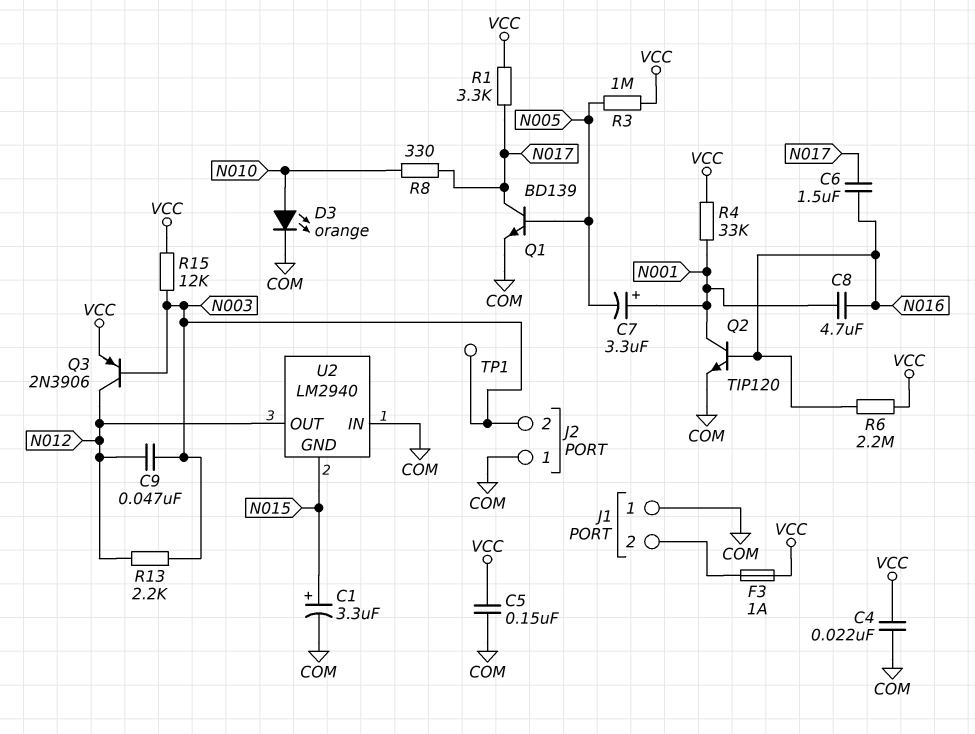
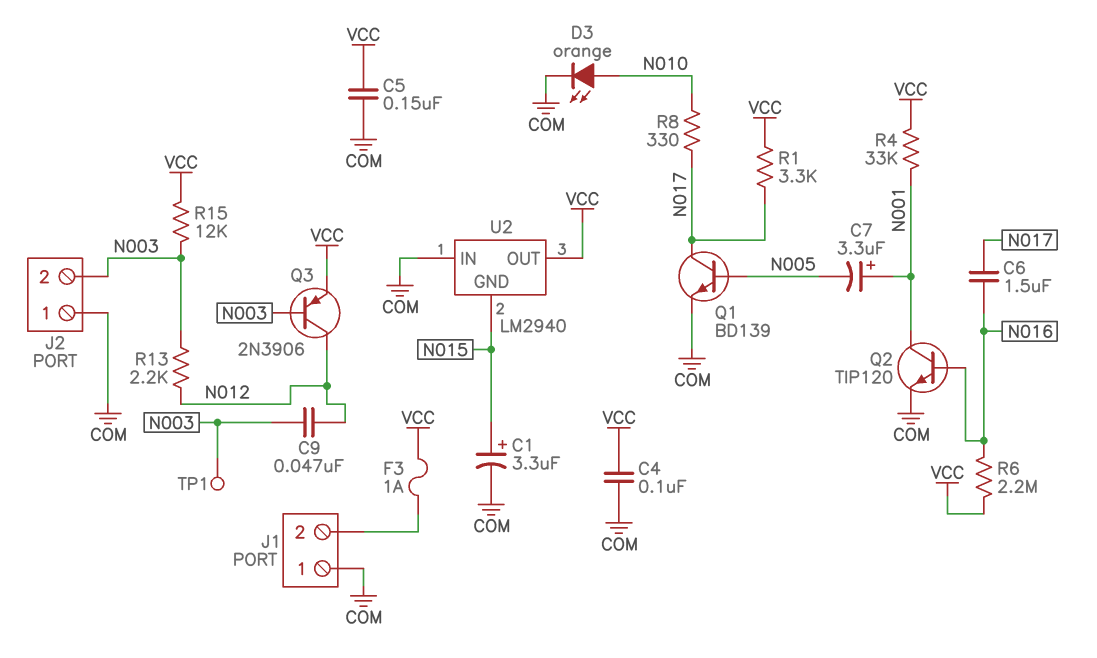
C4: 22nF (COM, VCC) -> 100nF (COM, VCC)
C8: 4.7uF (N001, N016) -> none
R3: 1M (N005, VCC) -> none
U2 pin OUT: N012 -> VCC

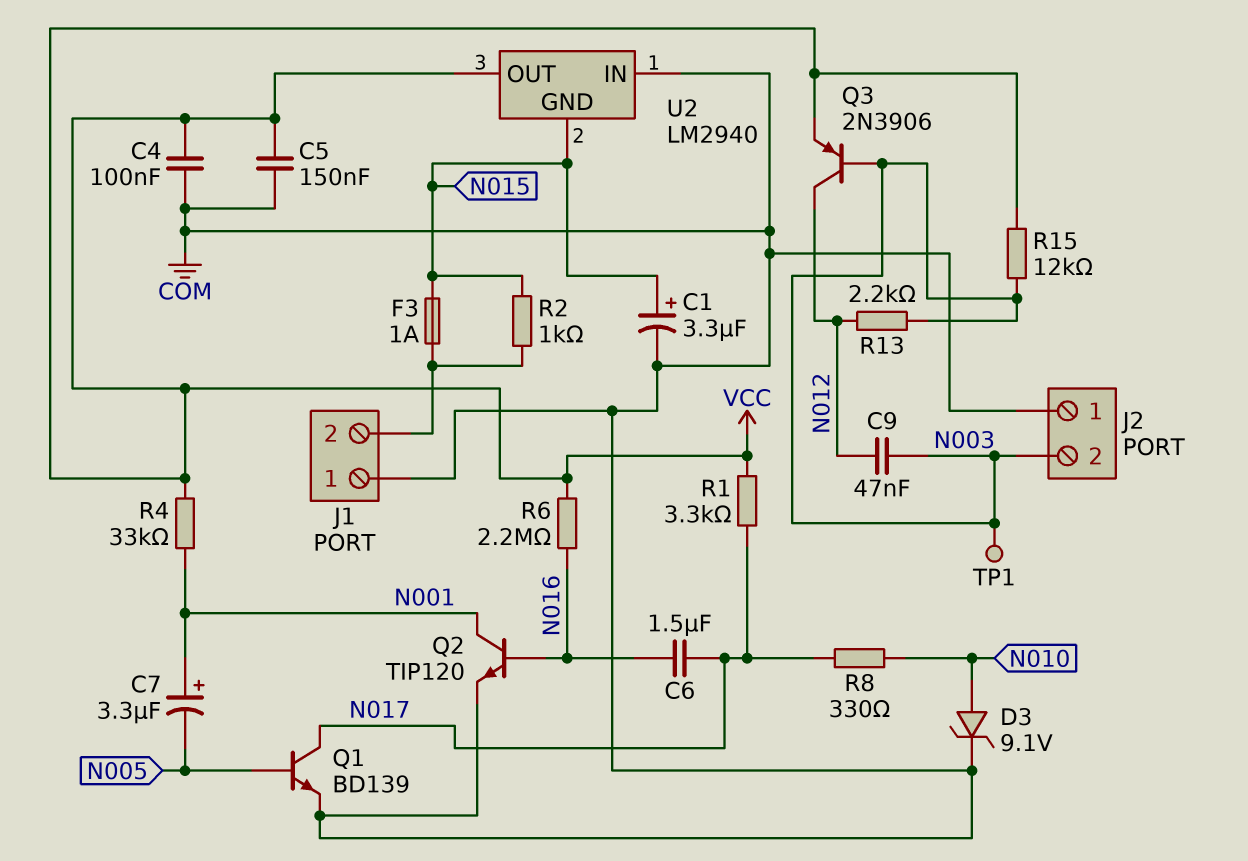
D3: LED orange (A N010, K COM) -> zener 9.1V (A N010, K COM)
F3: 1A (J1/2, VCC) -> 1A (J1/2, N015)
R2: none -> 1k (J1/2, N015)

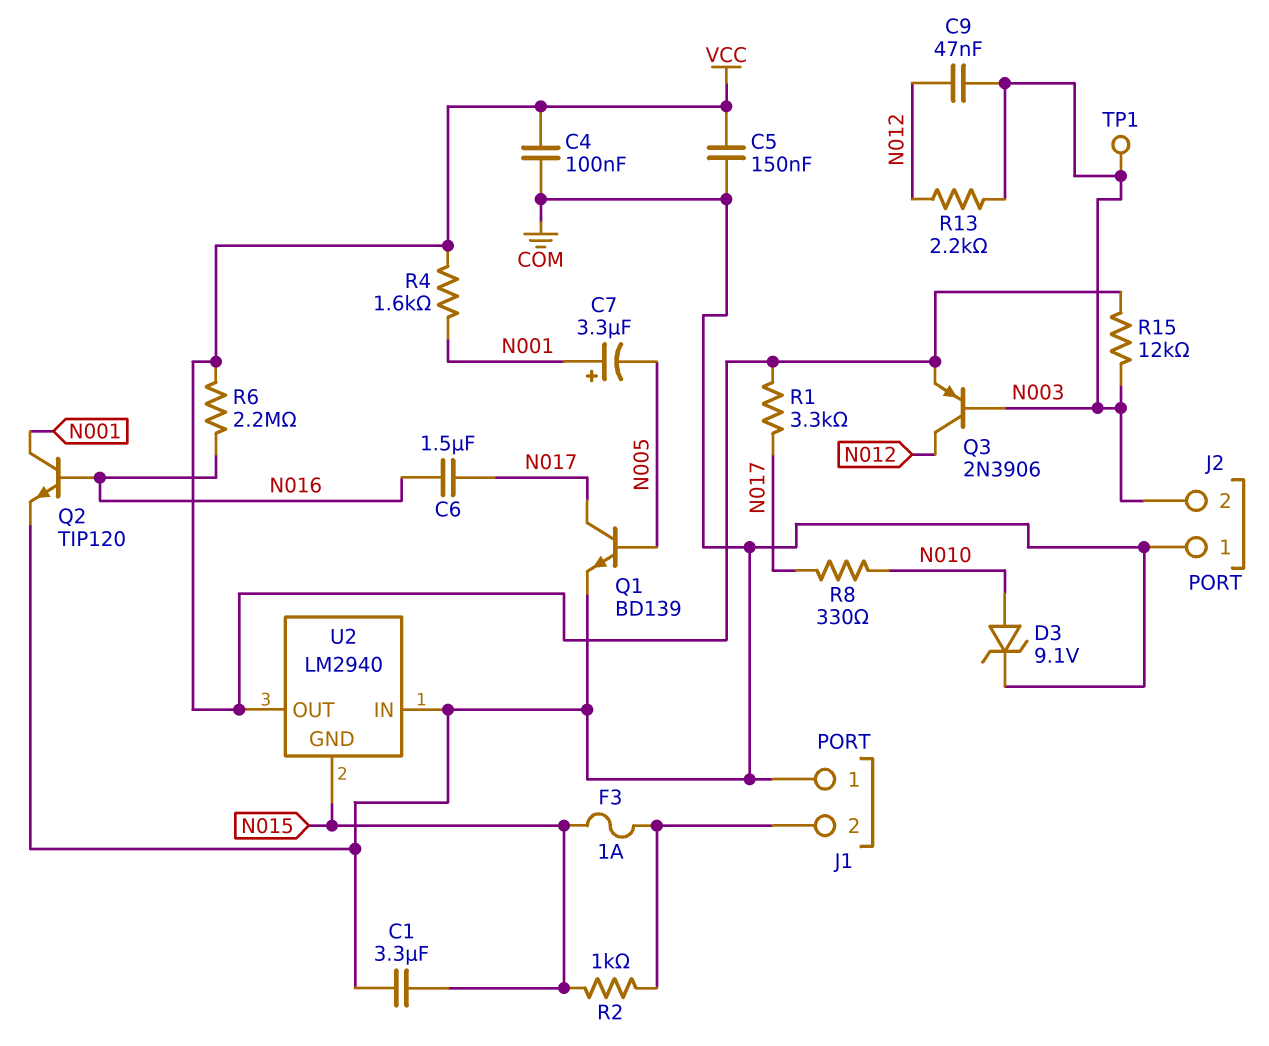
C1: 3.3uF (plus N015, minus COM) -> 3.3uF (COM, N015)
R4: 33k (N001, VCC) -> 1.6k (N001, VCC)

